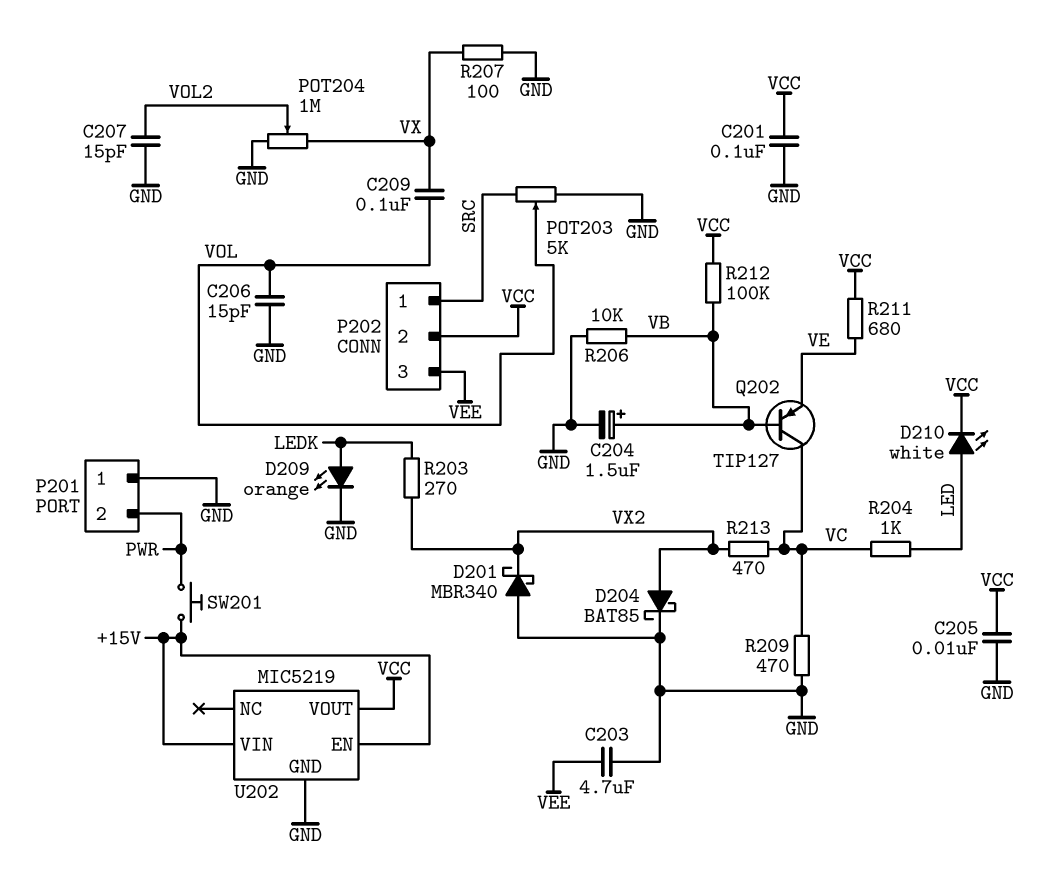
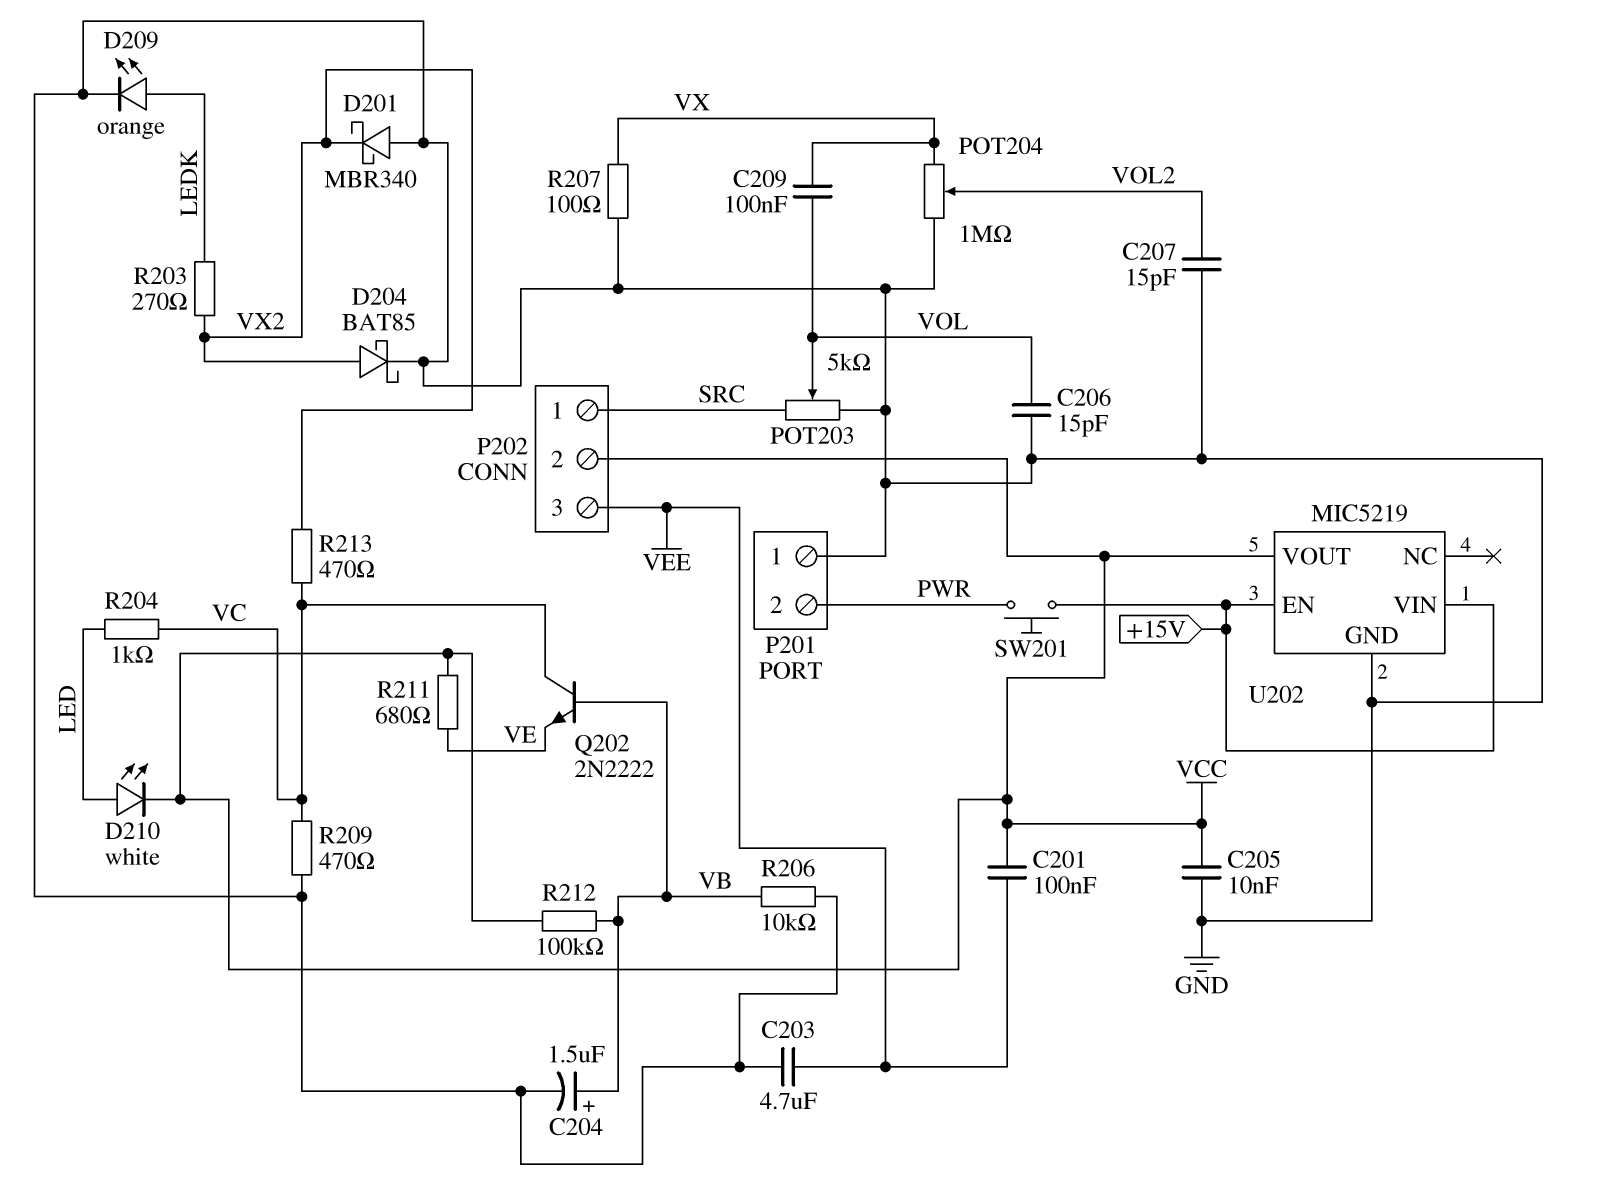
C201: 100nF (GND, VCC) -> 100nF (VCC, VEE)
Q202: PNP TIP127 (B VB, C VC, E VE) -> NPN 2N2222 (B VB, C VC, E VE)

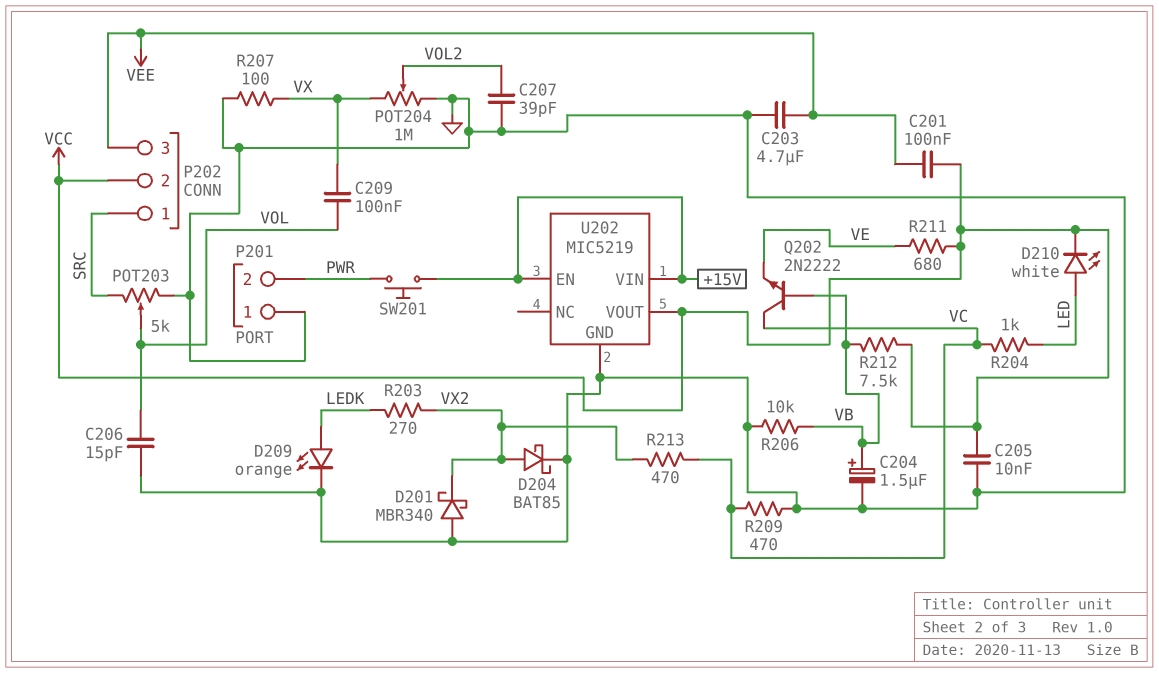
C207: 15pF (GND, VOL2) -> 39pF (GND, VOL2)
R212: 100k (VB, VCC) -> 7.5k (VB, VCC)

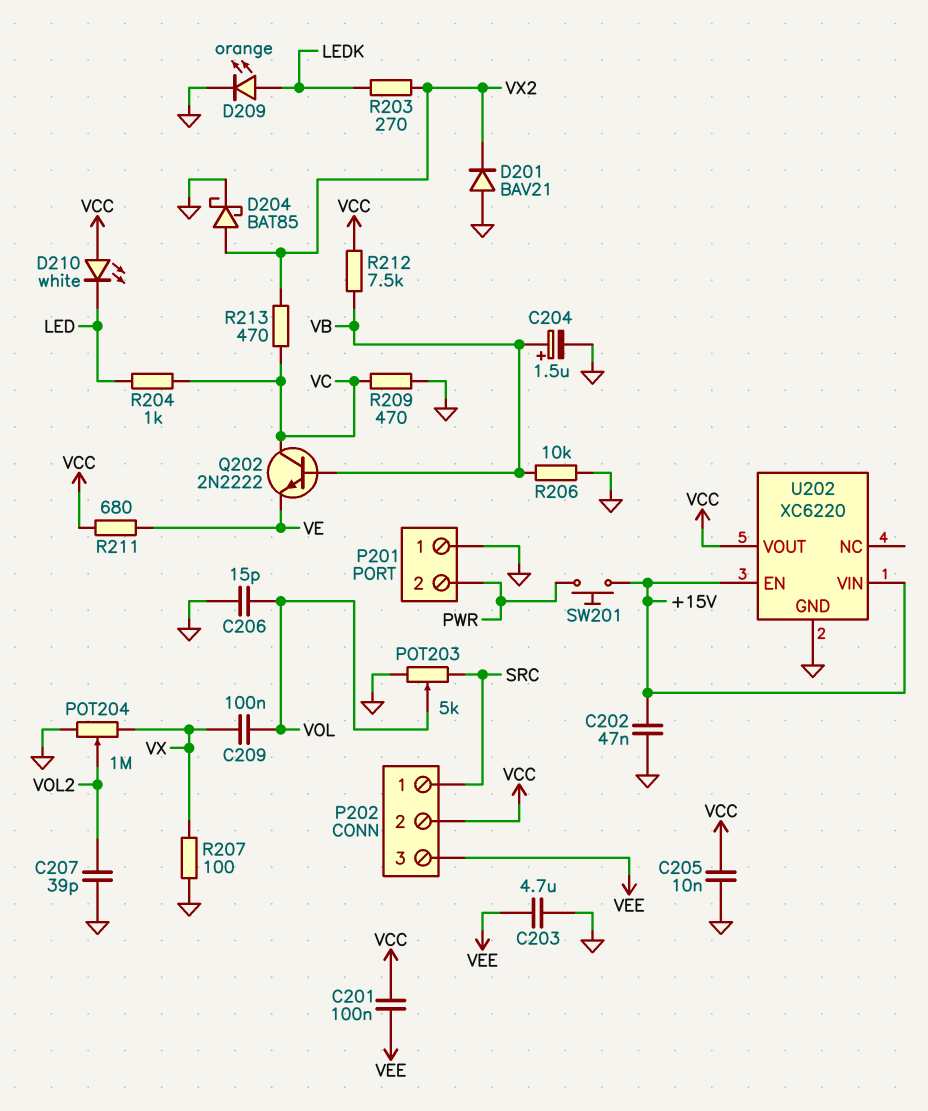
C202: none -> 47nF (+15V, GND)
D201: schottky MBR340 (A GND, K VX2) -> diode BAV21 (A GND, K VX2)
D210: LED white (A LED, K VCC) -> LED white (A VCC, K LED)
U202: MIC5219 -> XC6220

